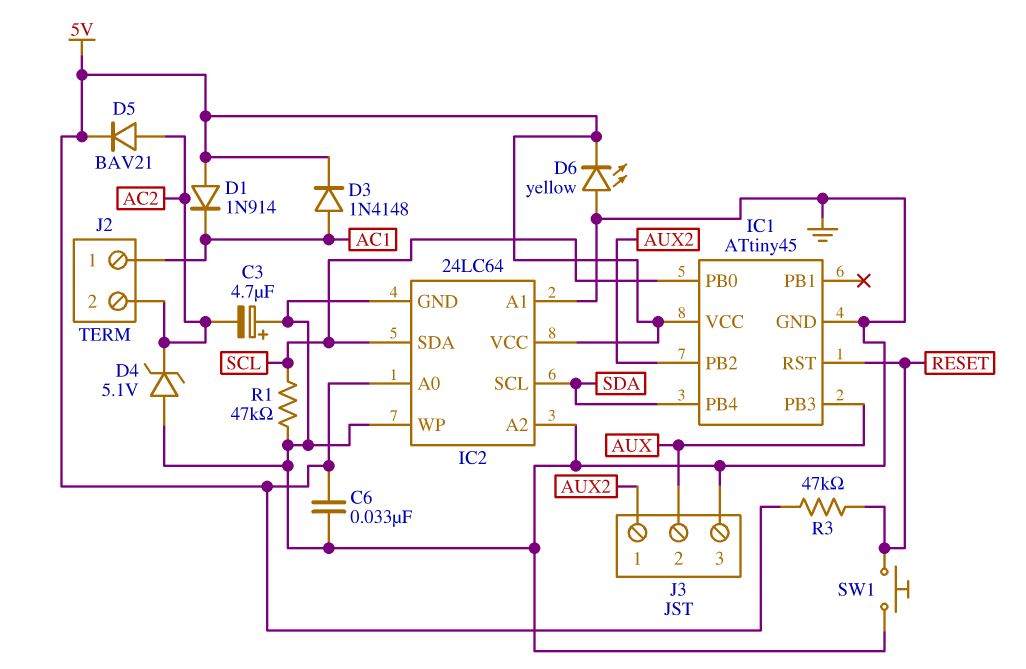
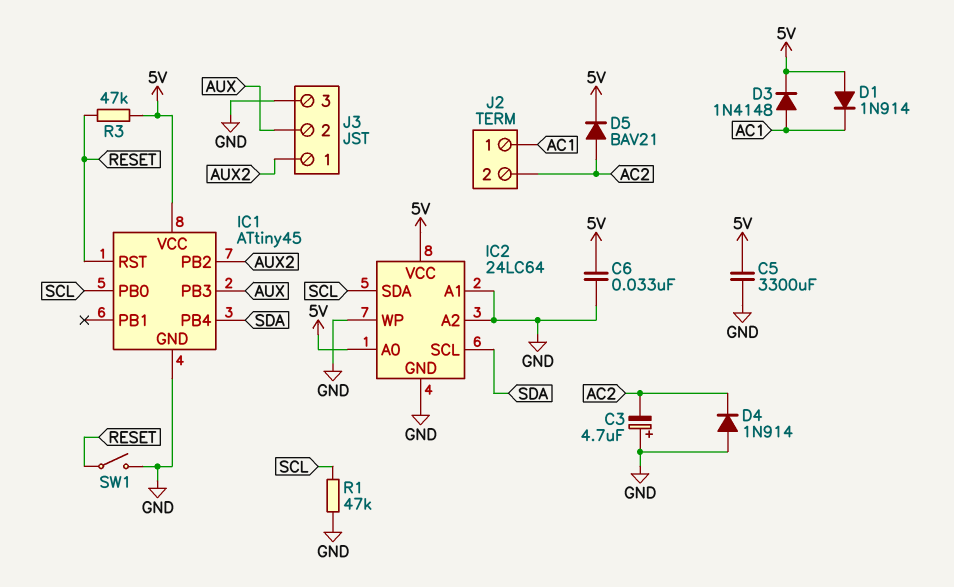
C5: none -> 3300uF (5V, GND)
D4: zener 5.1V (A GND, K AC2) -> diode 1N914 (A GND, K AC2)
D6: LED yellow (A GND, K 5V) -> none
SW1: button (GND, RESET) -> switch (GND, RESET)

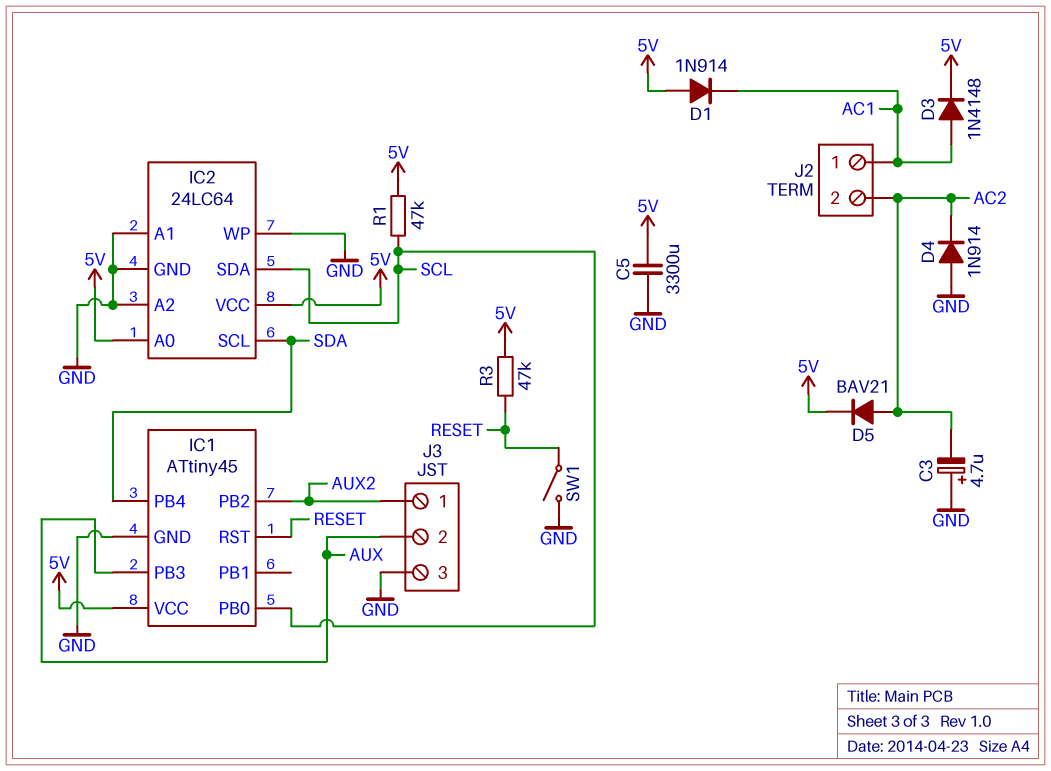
C6: 33nF (5V, GND) -> none
R1: 47k (GND, SCL) -> 47k (5V, SCL)

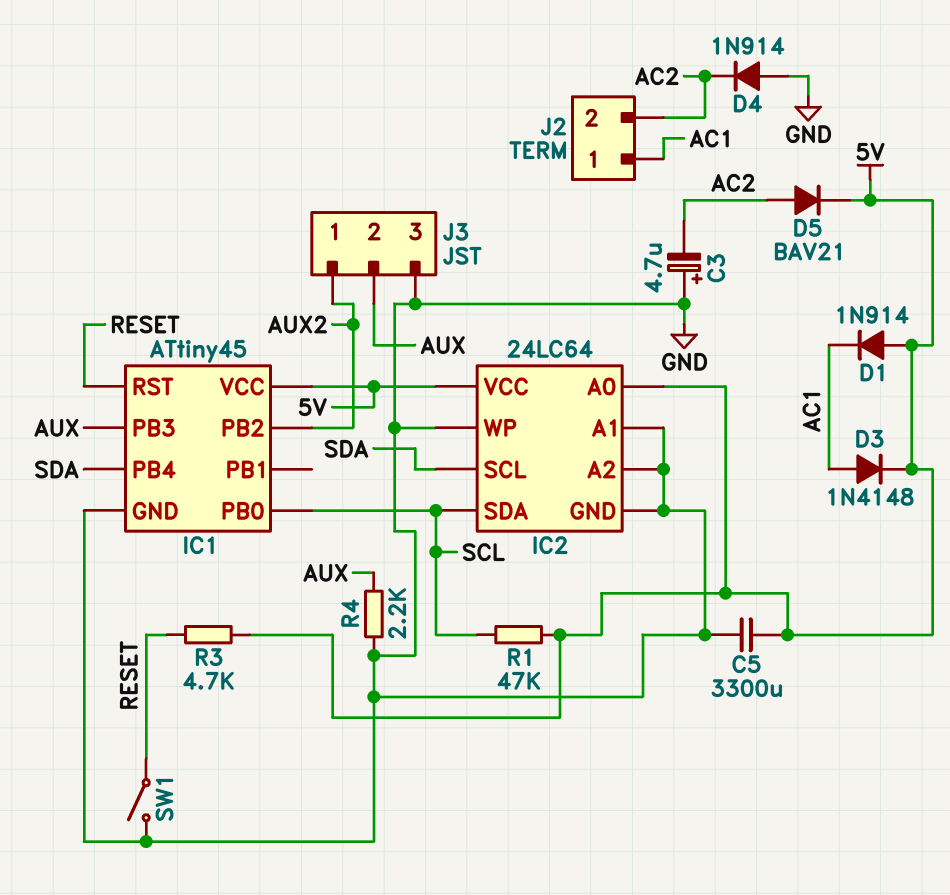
R3: 47k (5V, RESET) -> 4.7k (5V, RESET)
R4: none -> 2.2k (AUX, GND)

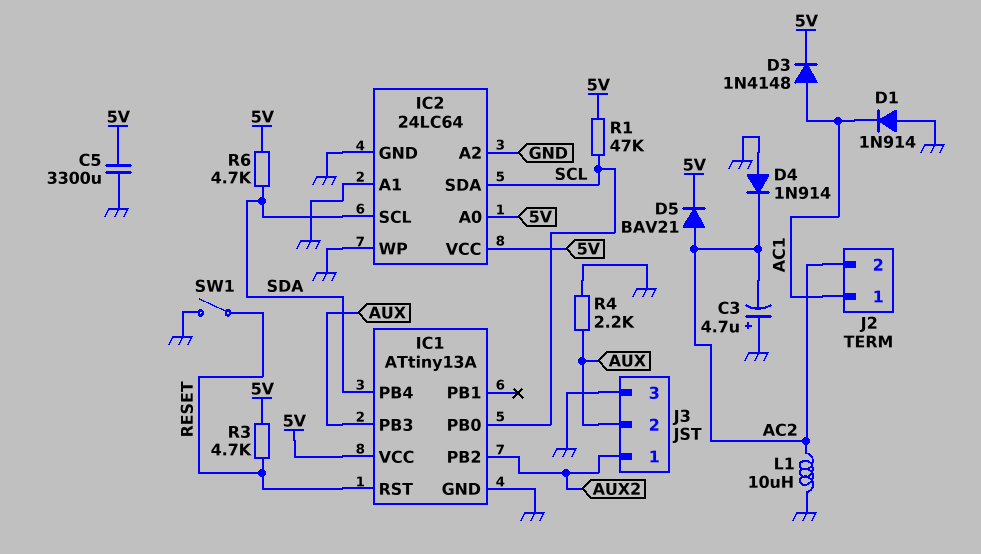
D1: diode 1N914 (A 5V, K AC1) -> diode 1N914 (A GND, K AC1)
IC1: ATtiny45 -> ATtiny13A
L1: none -> 10uH (AC2, GND)
R6: none -> 4.7k (5V, SDA)

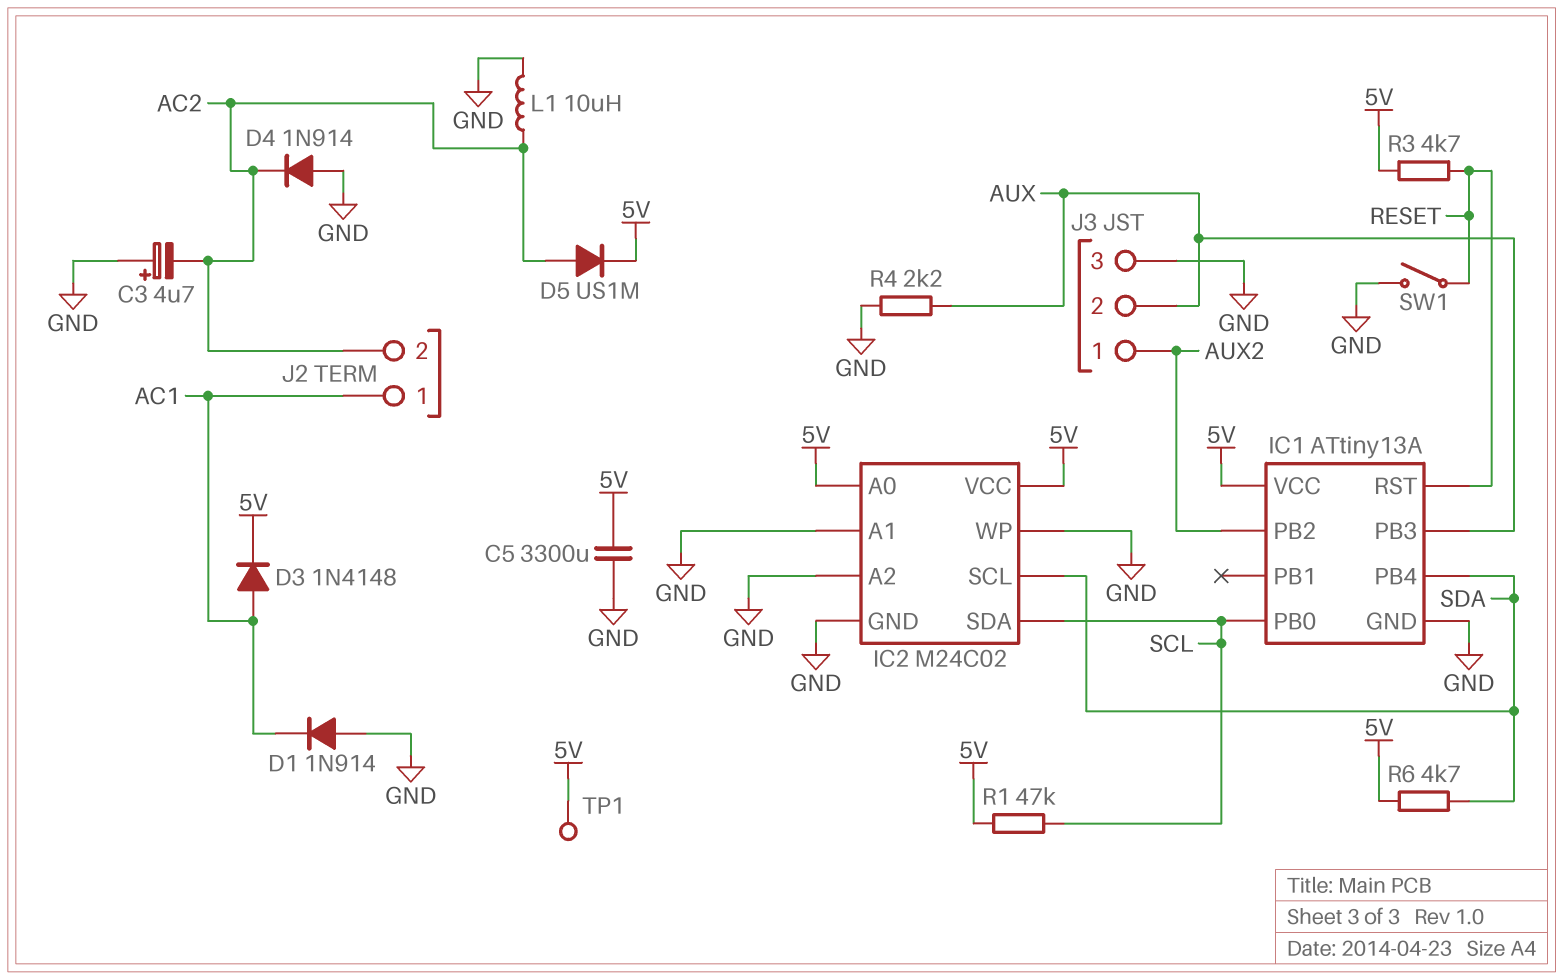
D5: diode BAV21 (A AC2, K 5V) -> diode US1M (A AC2, K 5V)
IC2: 24LC64 -> M24C02
TP1: none -> test point (5V)

